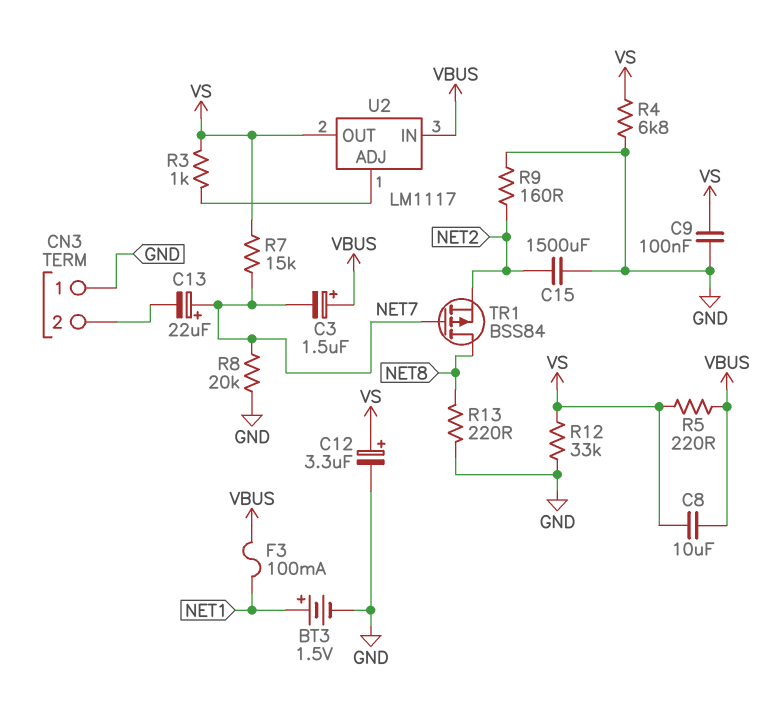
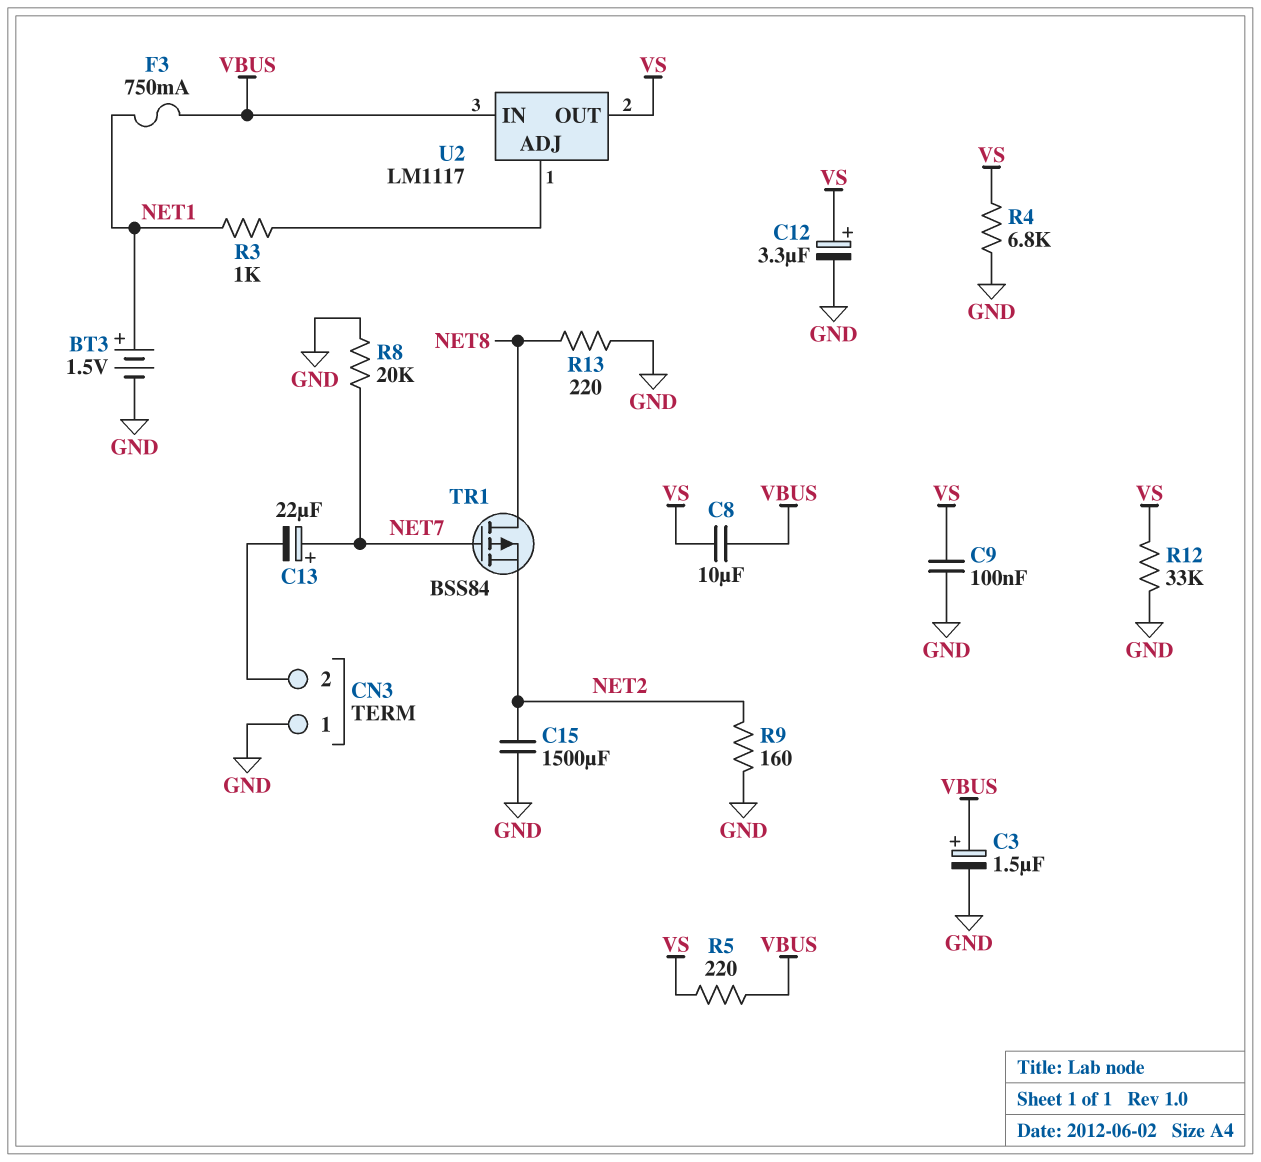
C3: 1.5uF (plus VBUS, minus NET7) -> 1.5uF (plus VBUS, minus GND)
F3: 100mA (NET1, VBUS) -> 750mA (NET1, VBUS)
R3: 1k (U2/ADJ, VS) -> 1k (NET1, U2/ADJ)
R7: 15k (NET7, VS) -> none

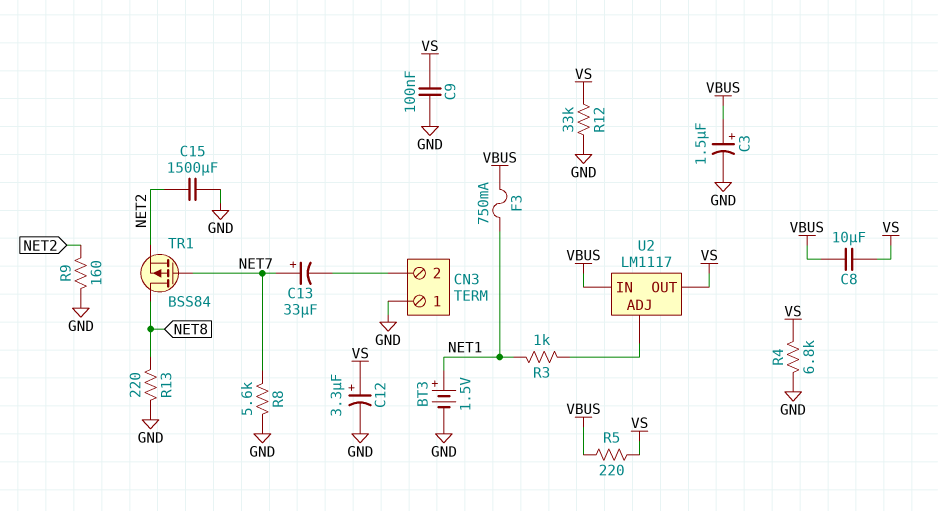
C13: 22uF (plus NET7, minus CN3/2) -> 33uF (plus NET7, minus CN3/2)
R8: 20k (GND, NET7) -> 5.6k (GND, NET7)

